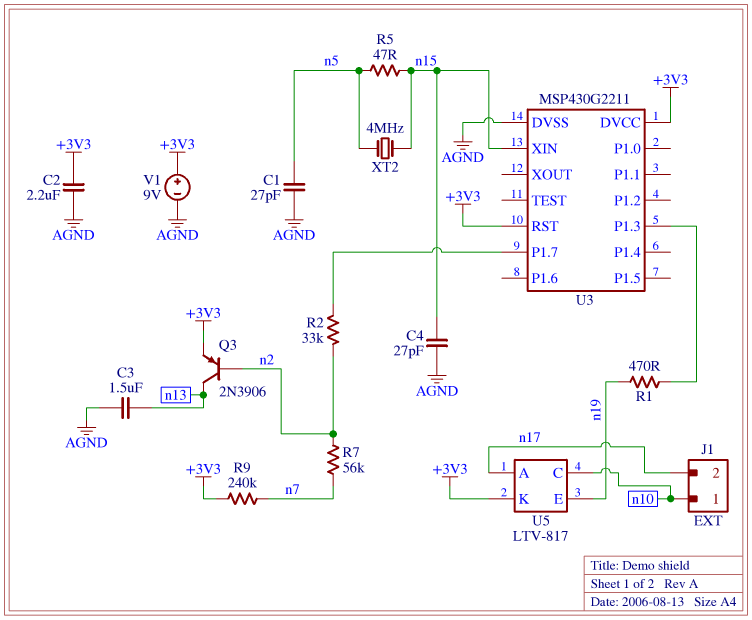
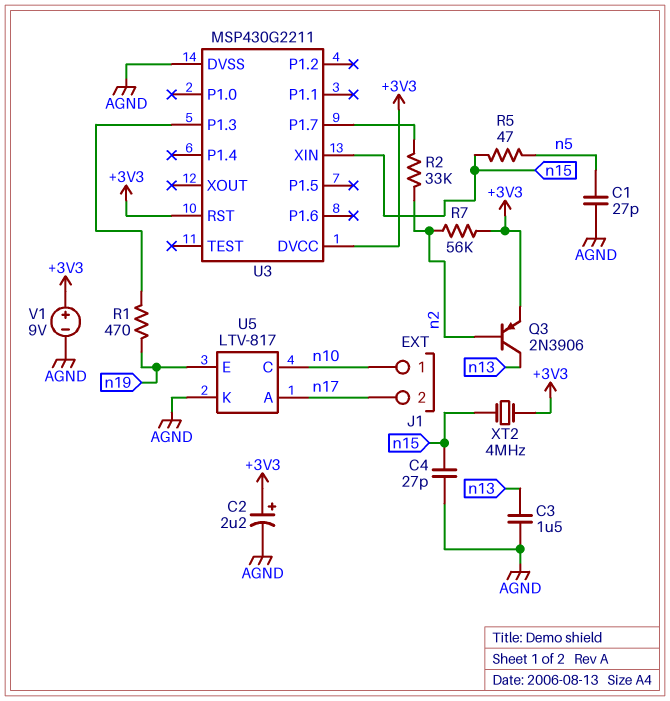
C2: 2.2uF (+3V3, AGND) -> 2.2uF (plus +3V3, minus AGND)
R7: 56k (n2, n7) -> 56k (+3V3, n2)
R9: 240k (+3V3, n7) -> none
U5 pin K: +3V3 -> AGND
XT2: 4MHz (n5, n15) -> 4MHz (+3V3, n15)

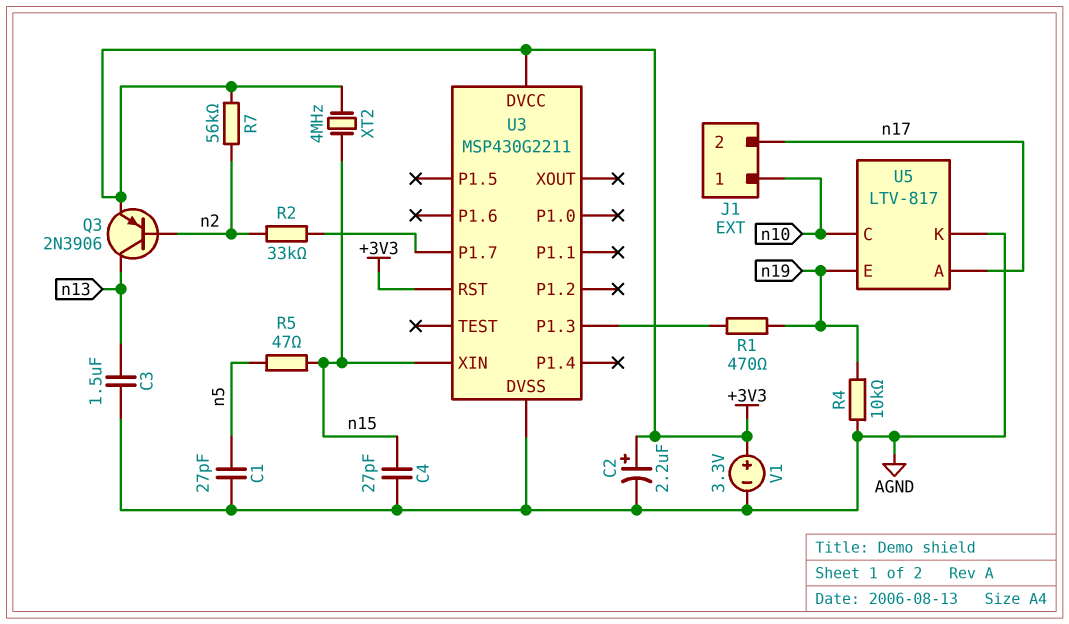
R4: none -> 10k (AGND, n19)
V1: 9V (plus +3V3, minus AGND) -> 3.3V (plus +3V3, minus AGND)

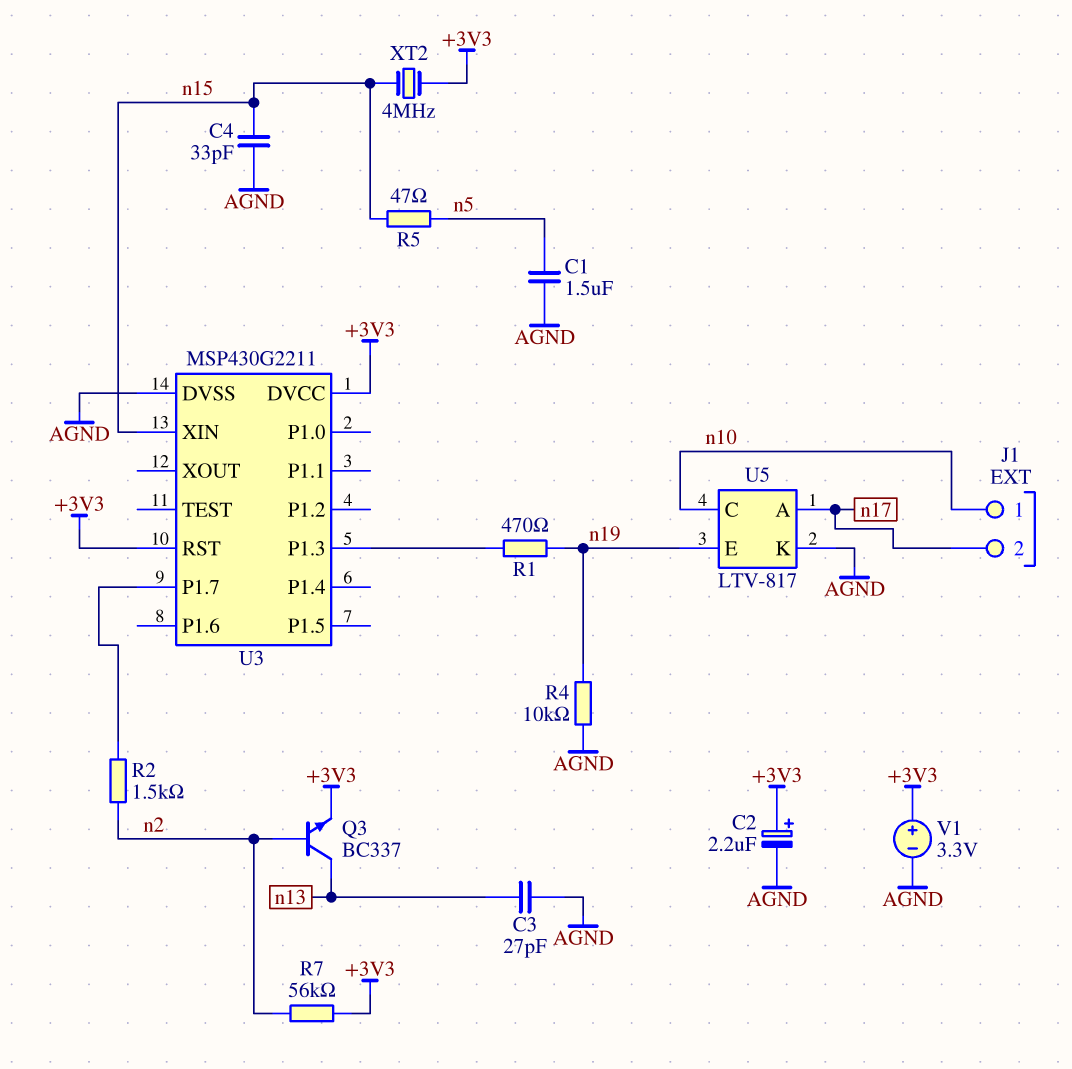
C1: 27pF (AGND, n5) -> 1.5uF (AGND, n5)
C3: 1.5uF (AGND, n13) -> 27pF (AGND, n13)
C4: 27pF (AGND, n15) -> 33pF (AGND, n15)
Q3: PNP 2N3906 (B n2, C n13, E +3V3) -> NPN BC337 (B n2, C n13, E +3V3)
R2: 33k (U3/P1.7, n2) -> 1.5k (U3/P1.7, n2)

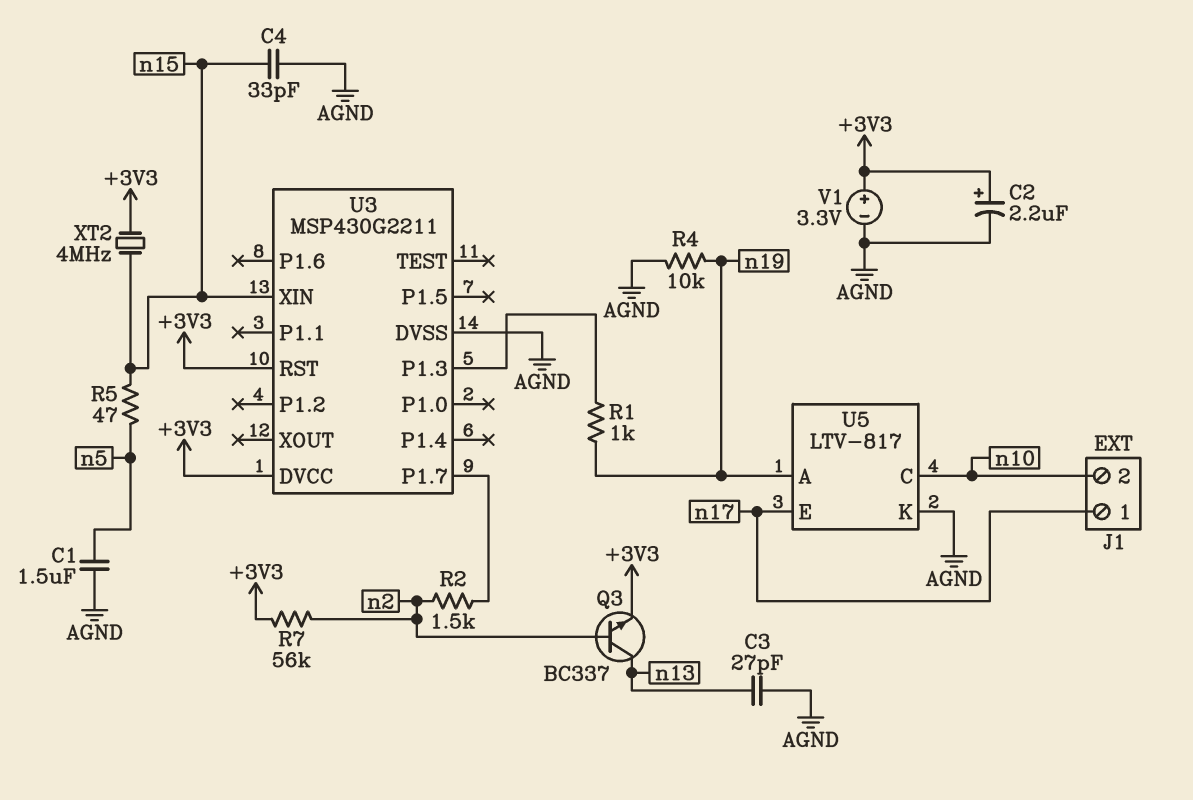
J1 pin 1: n10 -> n17
J1 pin 2: n17 -> n10
R1: 470 (U3/P1.3, n19) -> 1k (U3/P1.3, n19)
U5 pin A: n17 -> n19
U5 pin E: n19 -> n17

